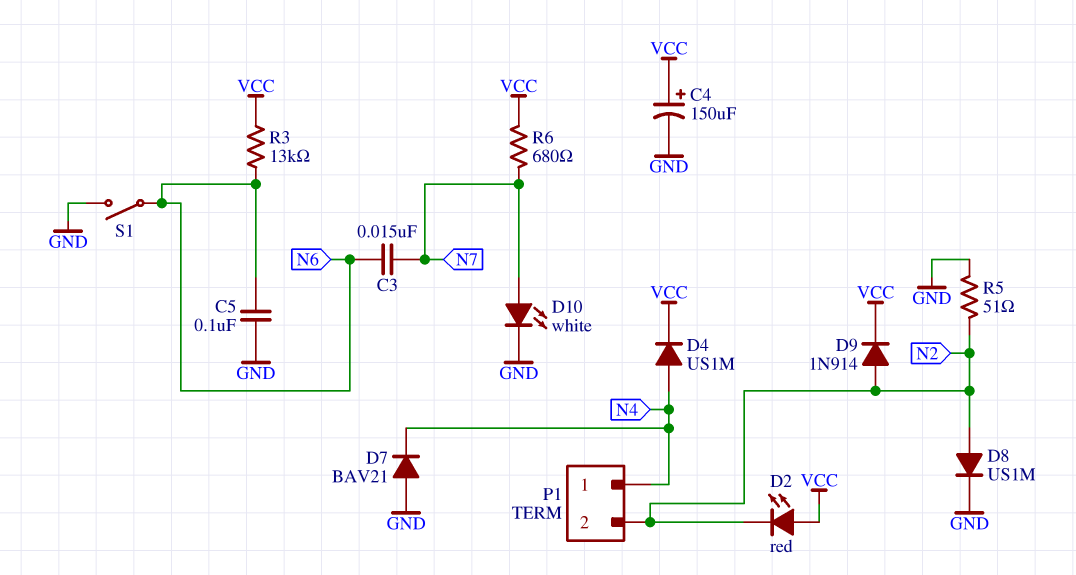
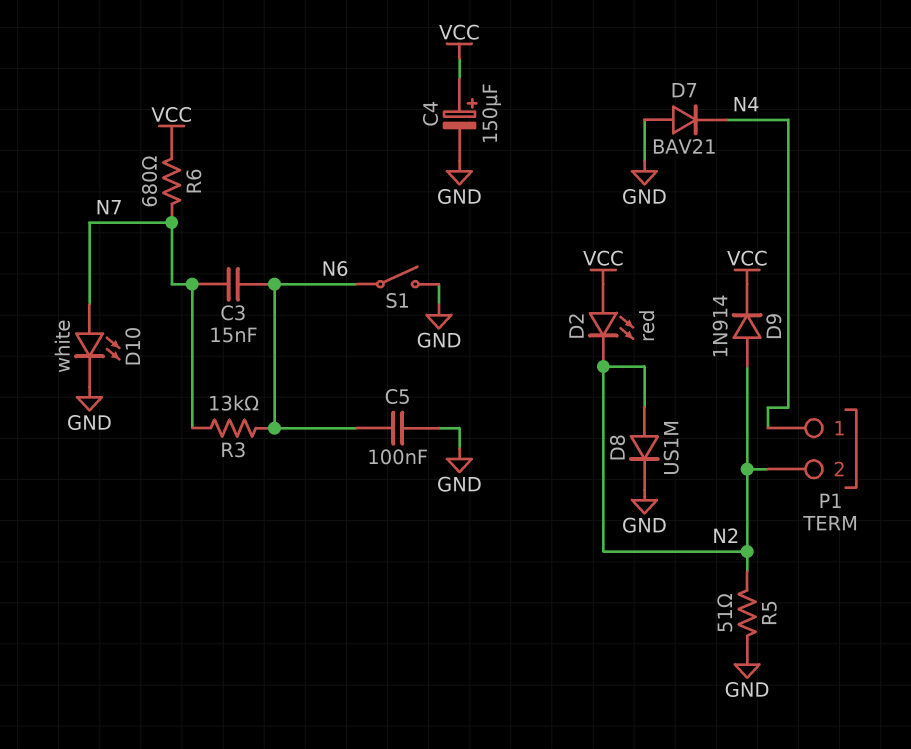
D4: diode US1M (A N4, K VCC) -> none
R3: 13k (N6, VCC) -> 13k (N6, N7)

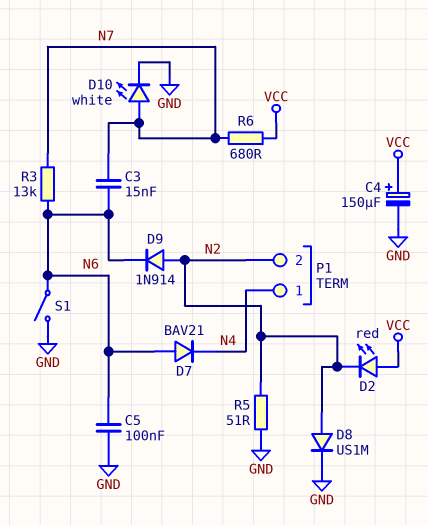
D7: diode BAV21 (A GND, K N4) -> diode BAV21 (A N6, K N4)
D9: diode 1N914 (A N2, K VCC) -> diode 1N914 (A N2, K N6)

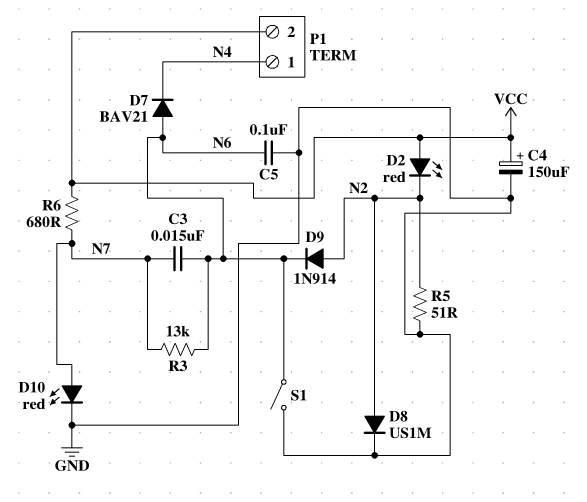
D10: LED white (A N7, K GND) -> LED red (A N7, K GND)
P1 pin 2: N2 -> VCC

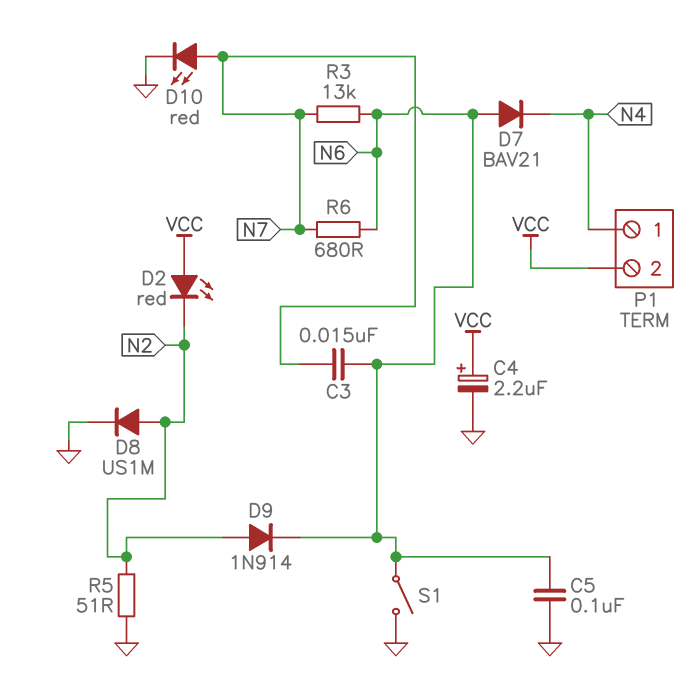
C4: 150uF (plus VCC, minus GND) -> 2.2uF (plus VCC, minus GND)
R6: 680 (N7, VCC) -> 680 (N6, N7)

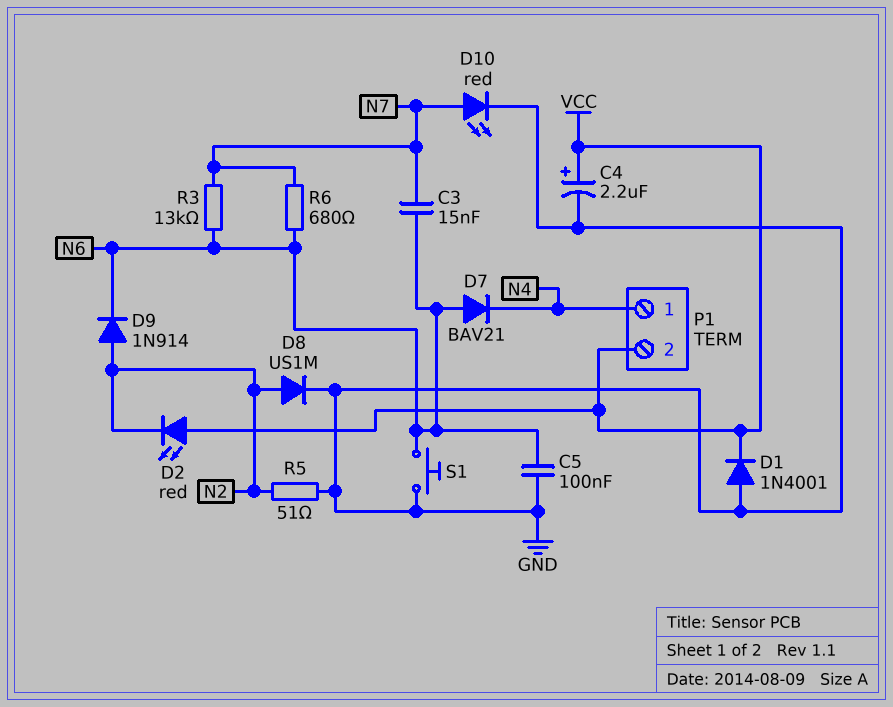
D1: none -> diode 1N4001 (A GND, K VCC)
S1: switch (GND, N6) -> button (GND, N6)

